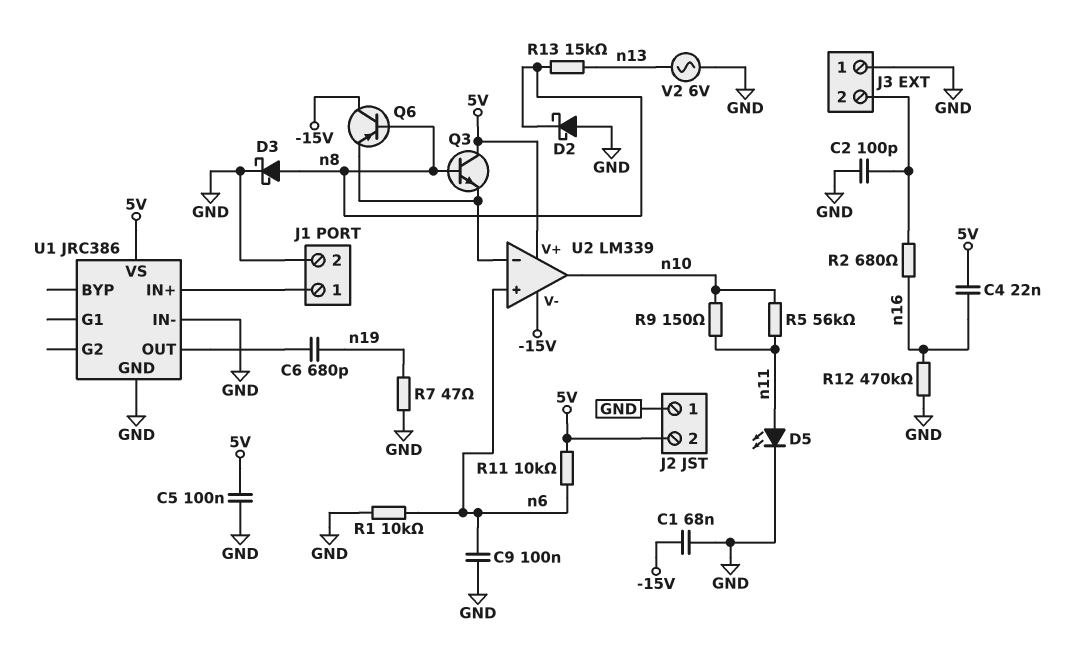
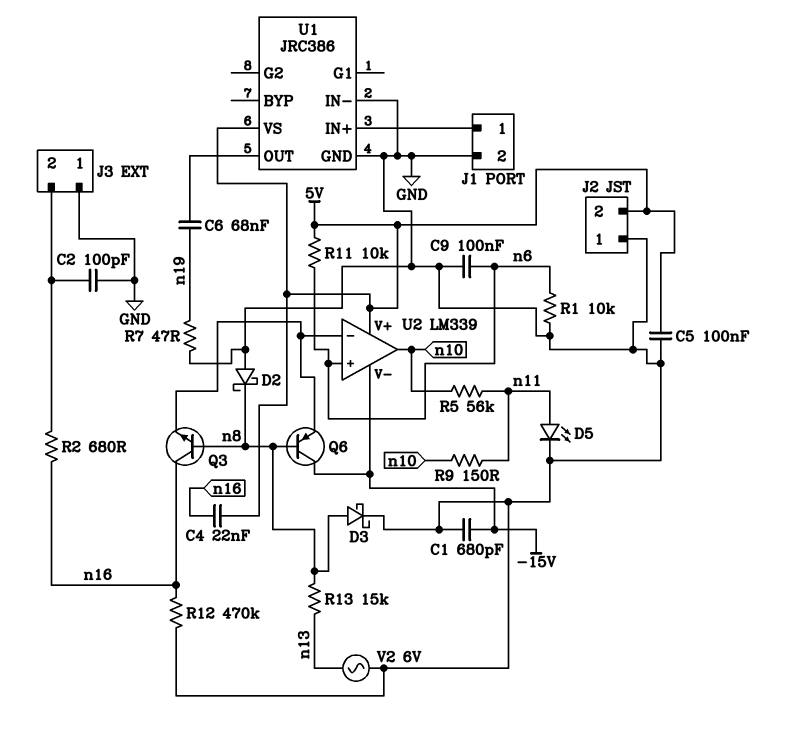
C1: 68nF (-15V, GND) -> 680pF (-15V, GND)
C6: 680pF (U1/OUT, n19) -> 68nF (U1/OUT, n19)
Q3: NPN (B n8, C 5V, E U2/in-) -> NPN (B n8, C n16, E U2/in-)

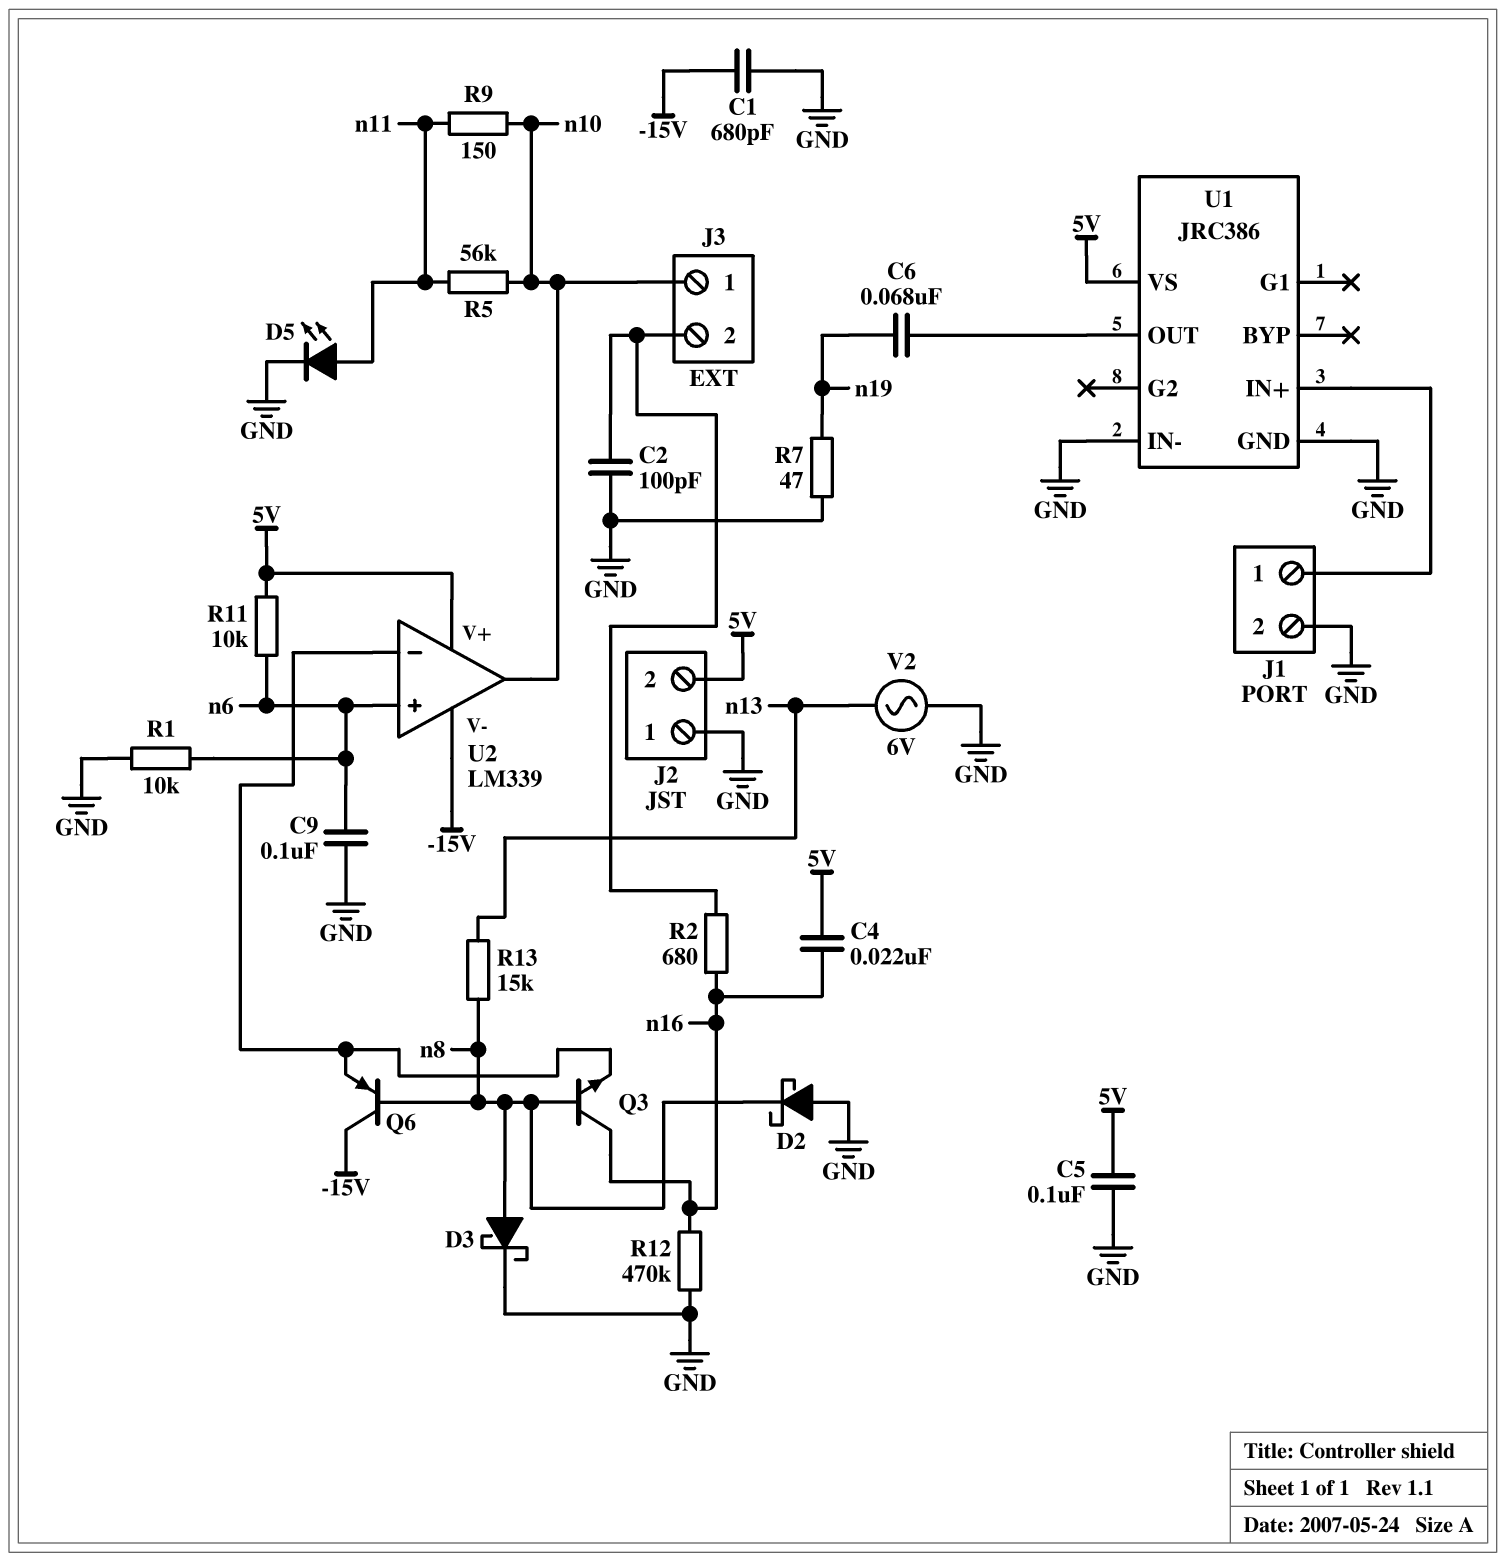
J3 pin 1: GND -> n10

